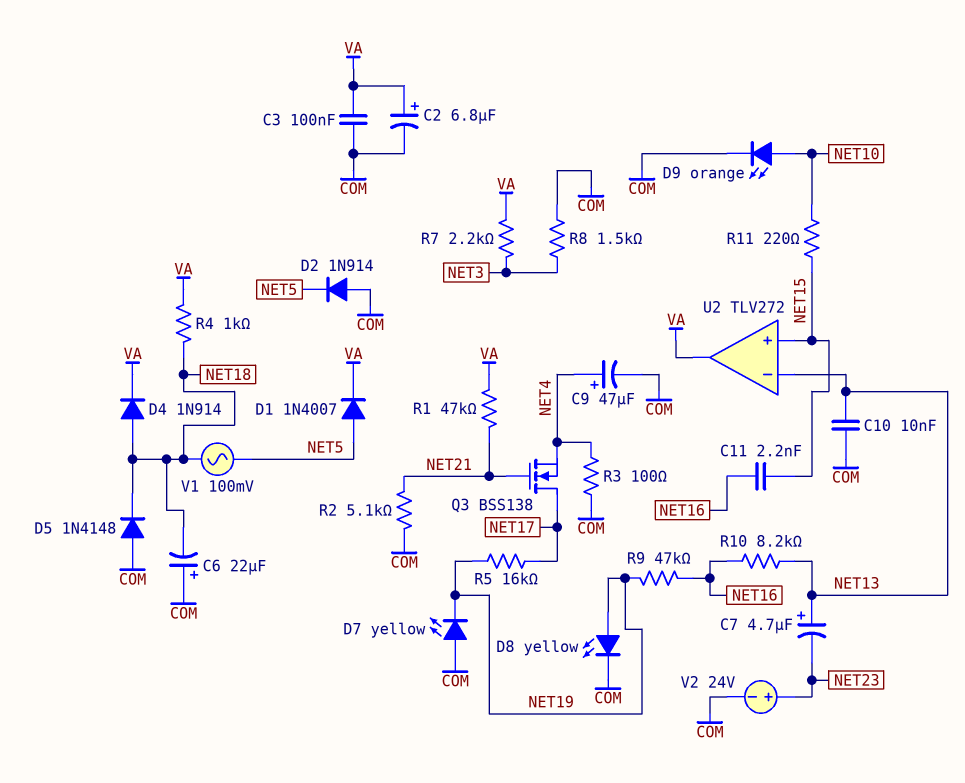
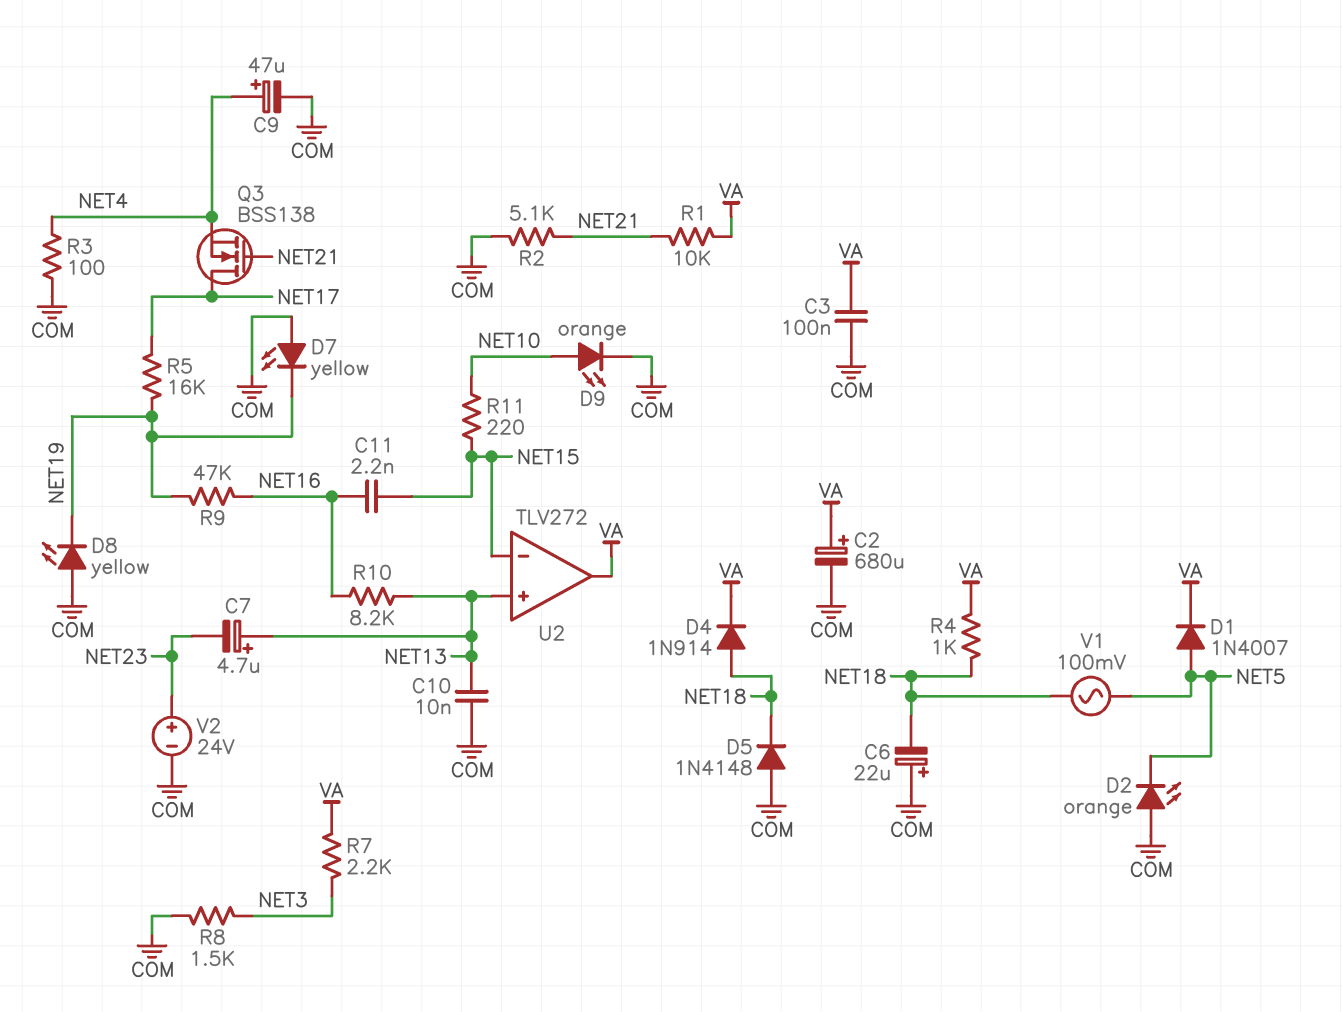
C2: 6.8uF (plus VA, minus COM) -> 680uF (plus VA, minus COM)
D2: diode 1N914 (A COM, K NET5) -> LED orange (A COM, K NET5)
D8: LED yellow (A NET19, K COM) -> LED yellow (A COM, K NET19)
R1: 47k (NET21, VA) -> 10k (NET21, VA)
U2 pin in+: NET15 -> NET13
U2 pin in-: NET13 -> NET15

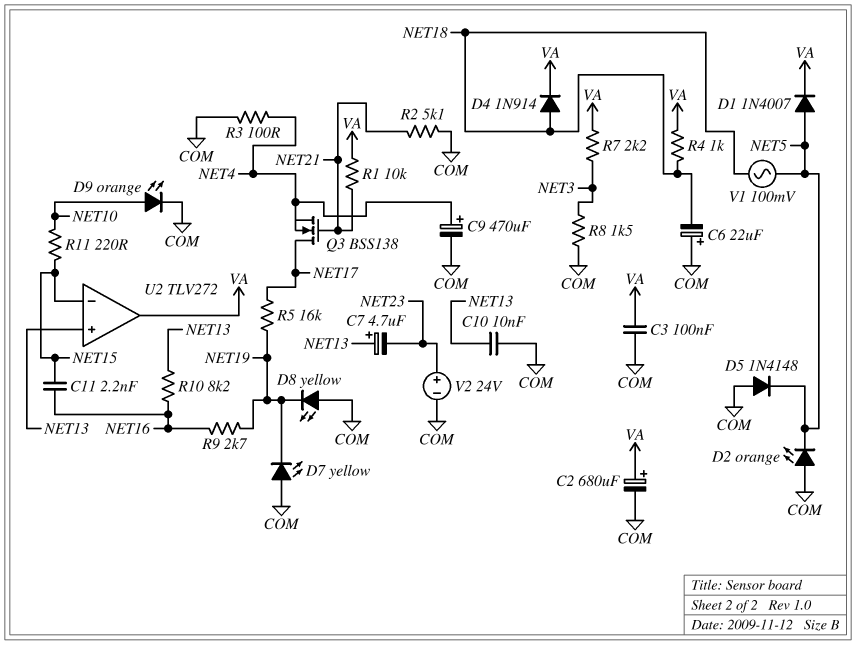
C9: 47uF (plus NET4, minus COM) -> 470uF (plus NET4, minus COM)
D5: diode 1N4148 (A COM, K NET18) -> diode 1N4148 (A COM, K NET5)
R9: 47k (NET16, NET19) -> 2.7k (NET16, NET19)

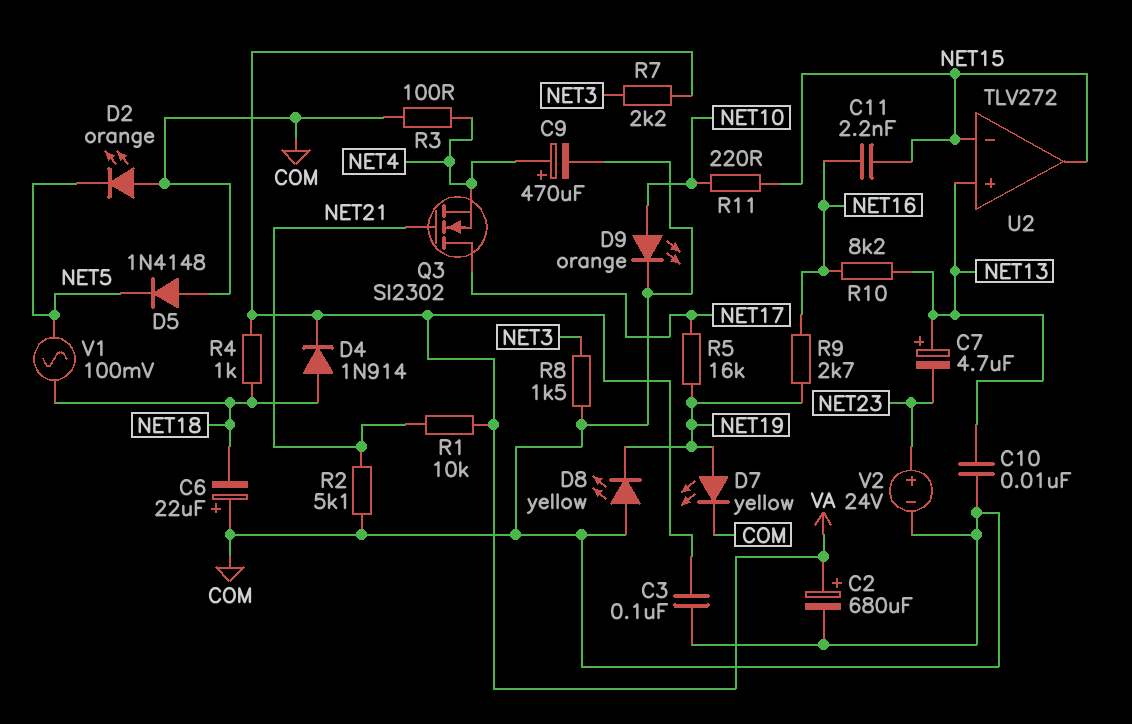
D1: diode 1N4007 (A NET5, K VA) -> none
D7: LED yellow (A COM, K NET19) -> LED yellow (A NET19, K COM)
Q3: NMOS BSS138 (G NET21, D NET17, S NET4) -> NMOS SI2302 (G NET21, D NET17, S NET4)
U2 pin out: VA -> NET15

